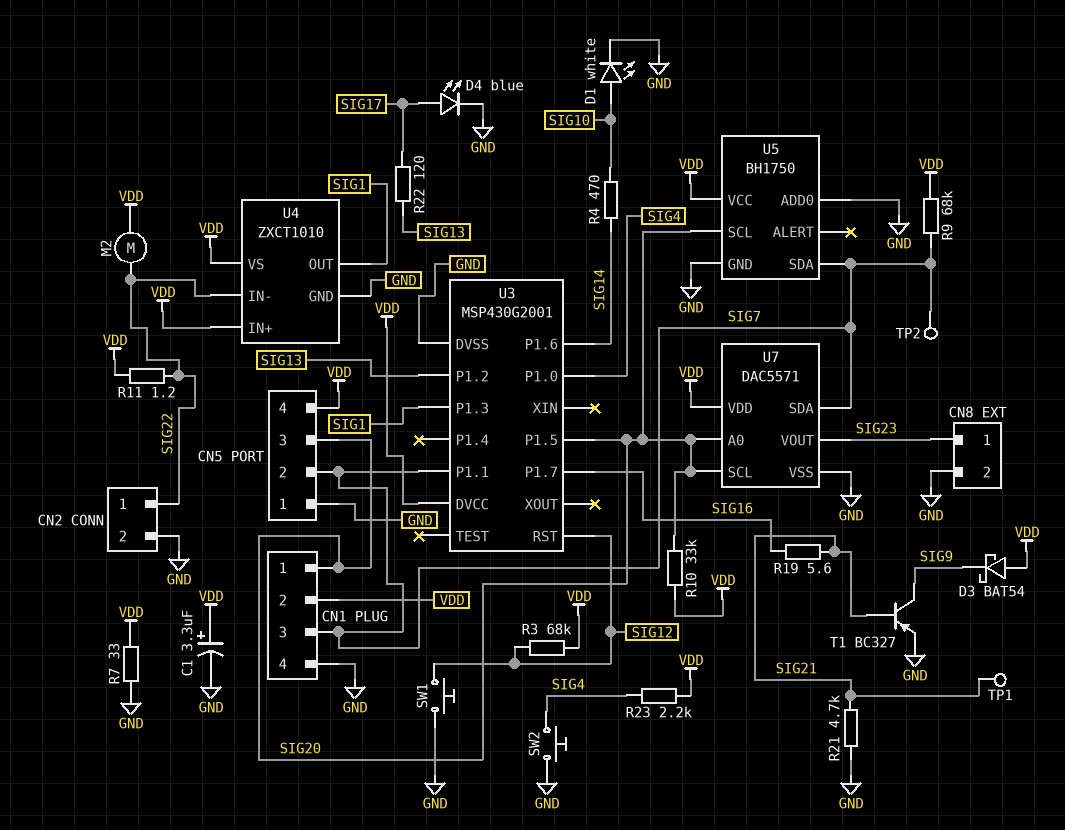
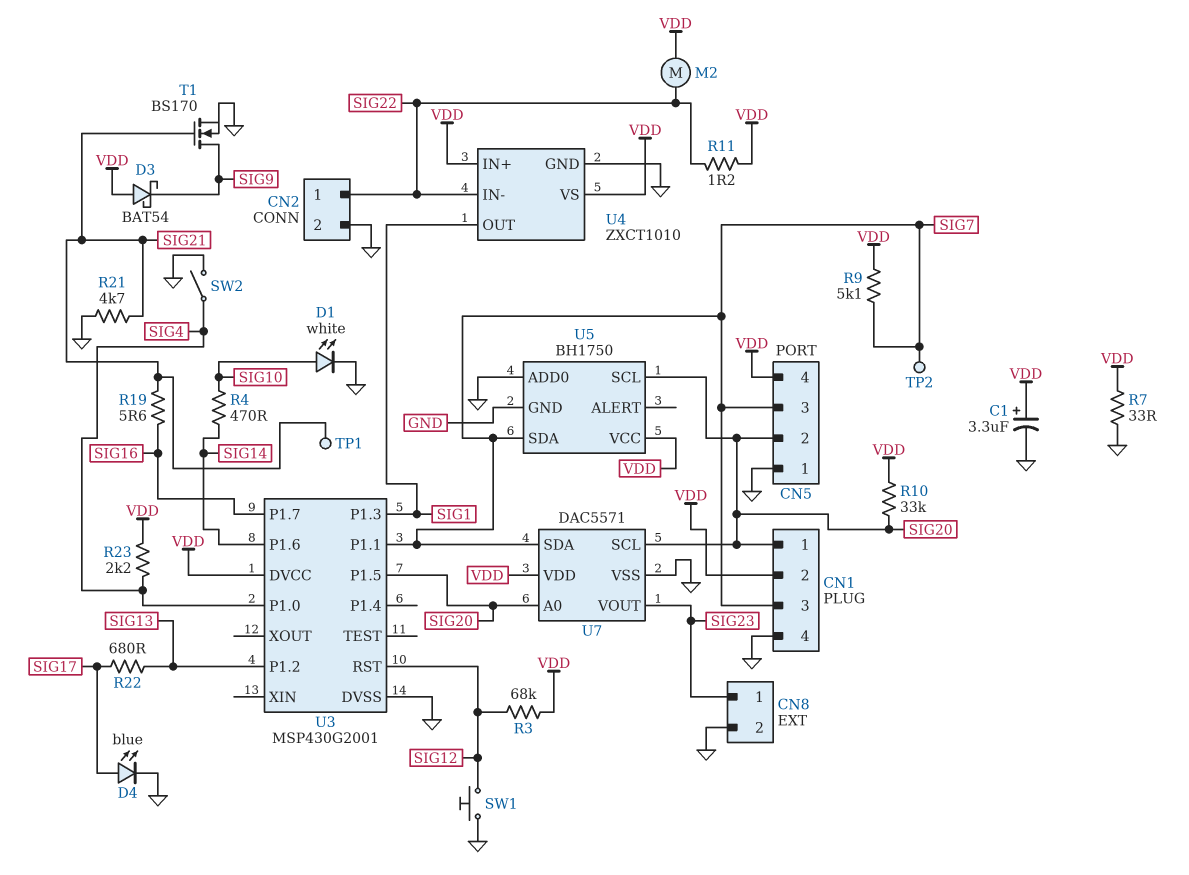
CN5 pin 2: SIG7 -> SIG20
CN5 pin 3: SIG20 -> SIG7
R9: 68k (SIG7, VDD) -> 5.1k (SIG7, VDD)
R22: 120 (SIG13, SIG17) -> 680 (SIG13, SIG17)
SW2: button (GND, SIG4) -> switch (GND, SIG4)
T1: PNP BC327 (B SIG21, C SIG9, E GND) -> NMOS BS170 (G SIG21, D SIG9, S GND)

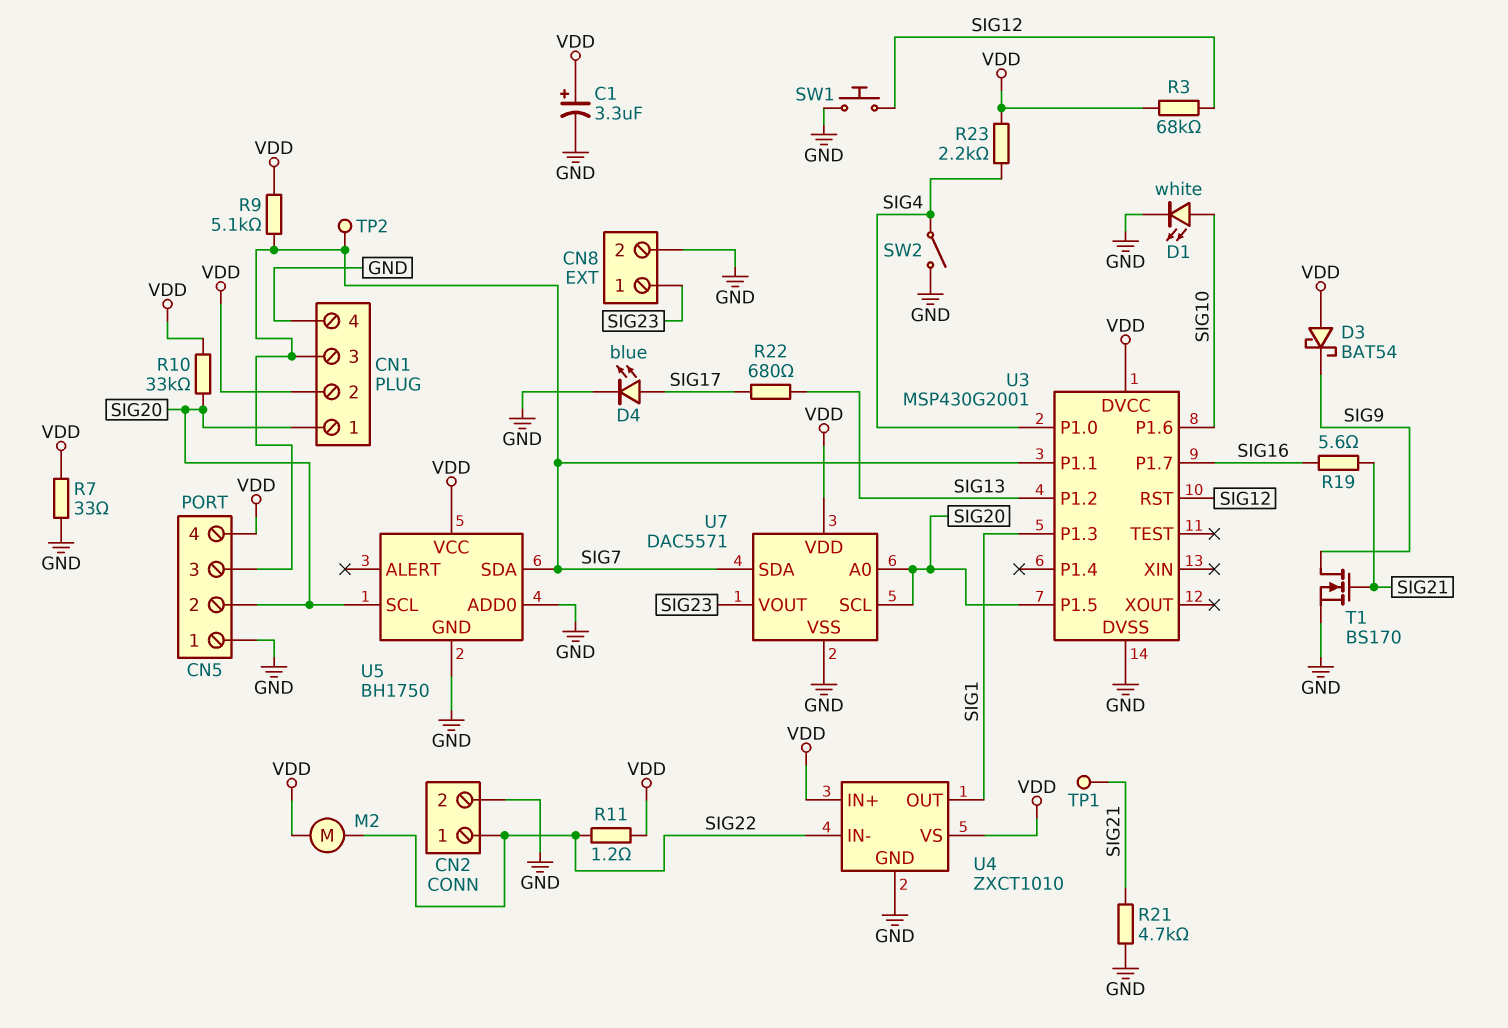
R4: 470 (SIG10, SIG14) -> none
U3 pin P1.6: SIG14 -> SIG10

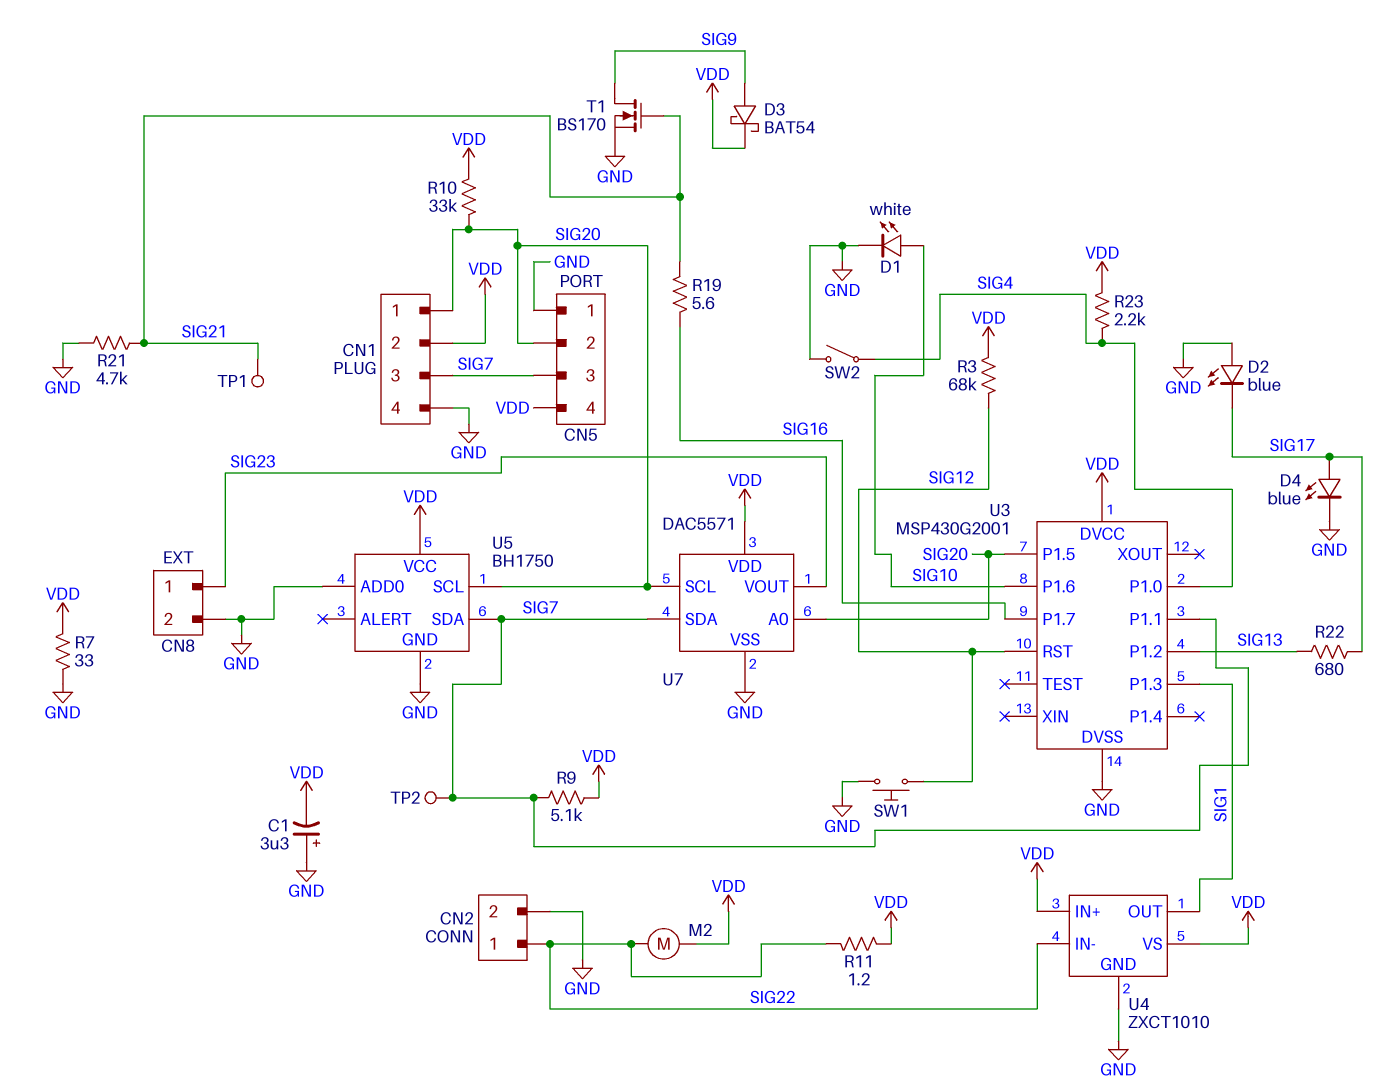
C1: 3.3uF (plus VDD, minus GND) -> 3.3uF (plus GND, minus VDD)
D2: none -> LED blue (A GND, K SIG17)
D3: schottky BAT54 (A VDD, K SIG9) -> schottky BAT54 (A SIG9, K VDD)

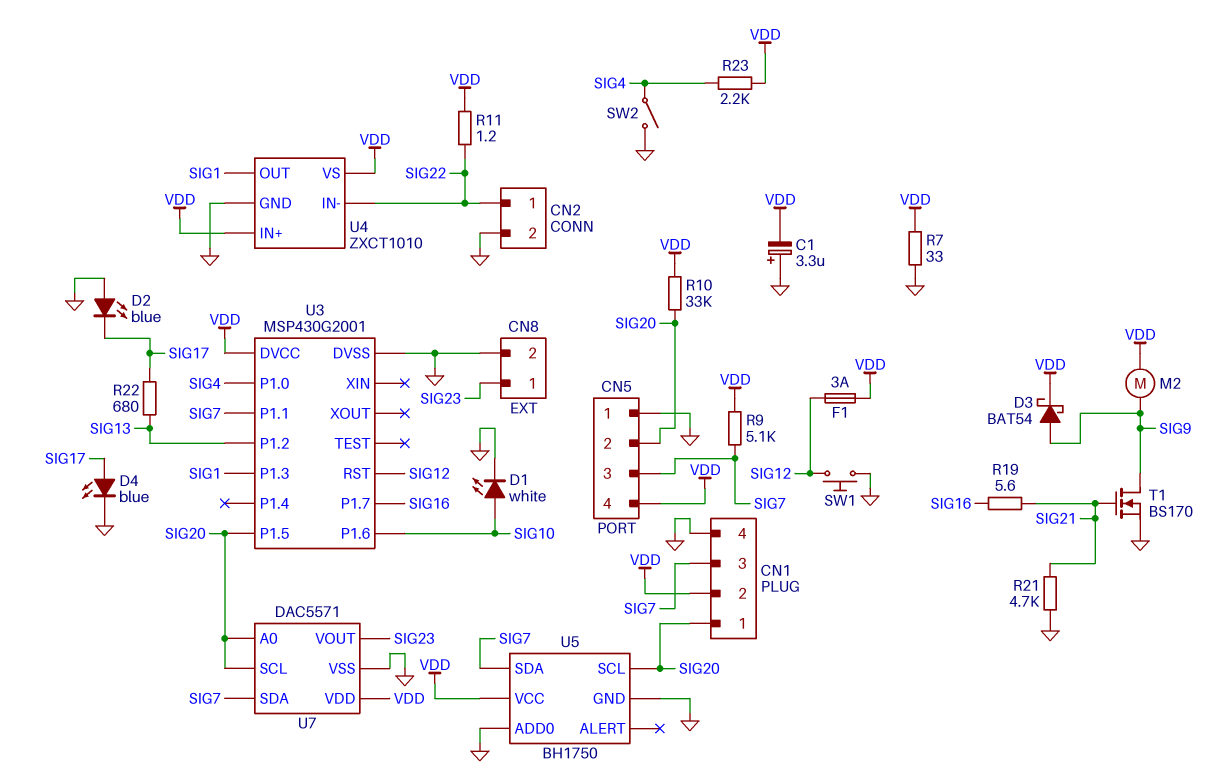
F1: none -> 3A (SIG12, VDD)
M2: motor (SIG22, VDD) -> motor (SIG9, VDD)
R3: 68k (SIG12, VDD) -> none
TP1: test point (SIG21) -> none
TP2: test point (SIG7) -> none

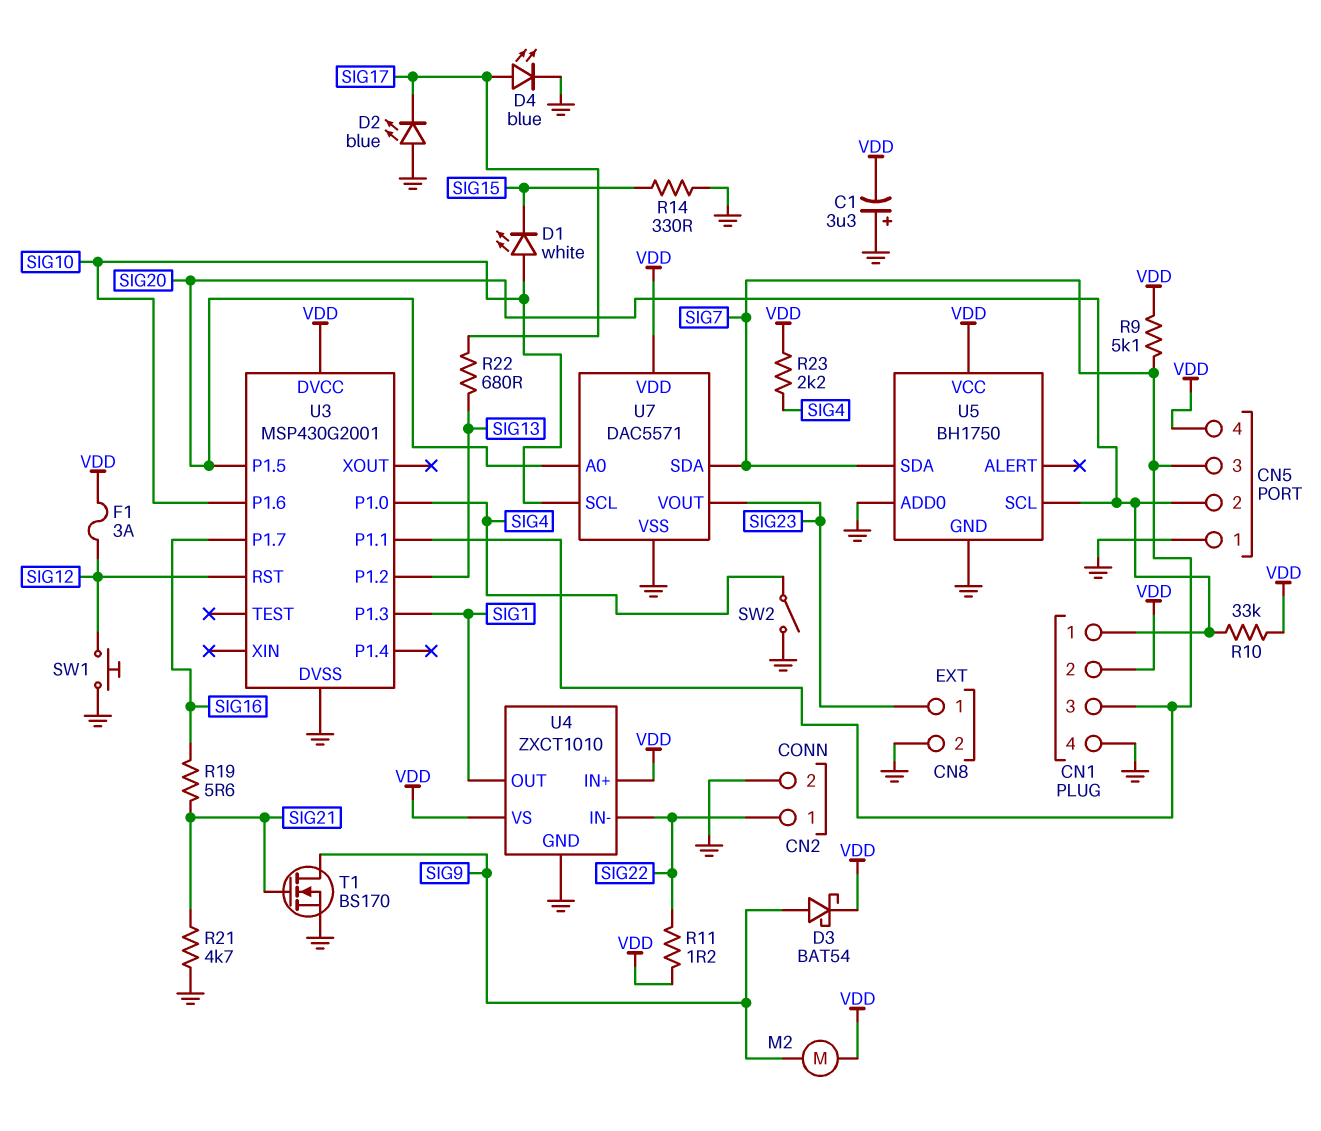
D1: LED white (A SIG10, K GND) -> LED white (A SIG10, K SIG15)
R7: 33 (GND, VDD) -> none
R14: none -> 330 (GND, SIG15)
U7 pin SCL: SIG20 -> SIG10

